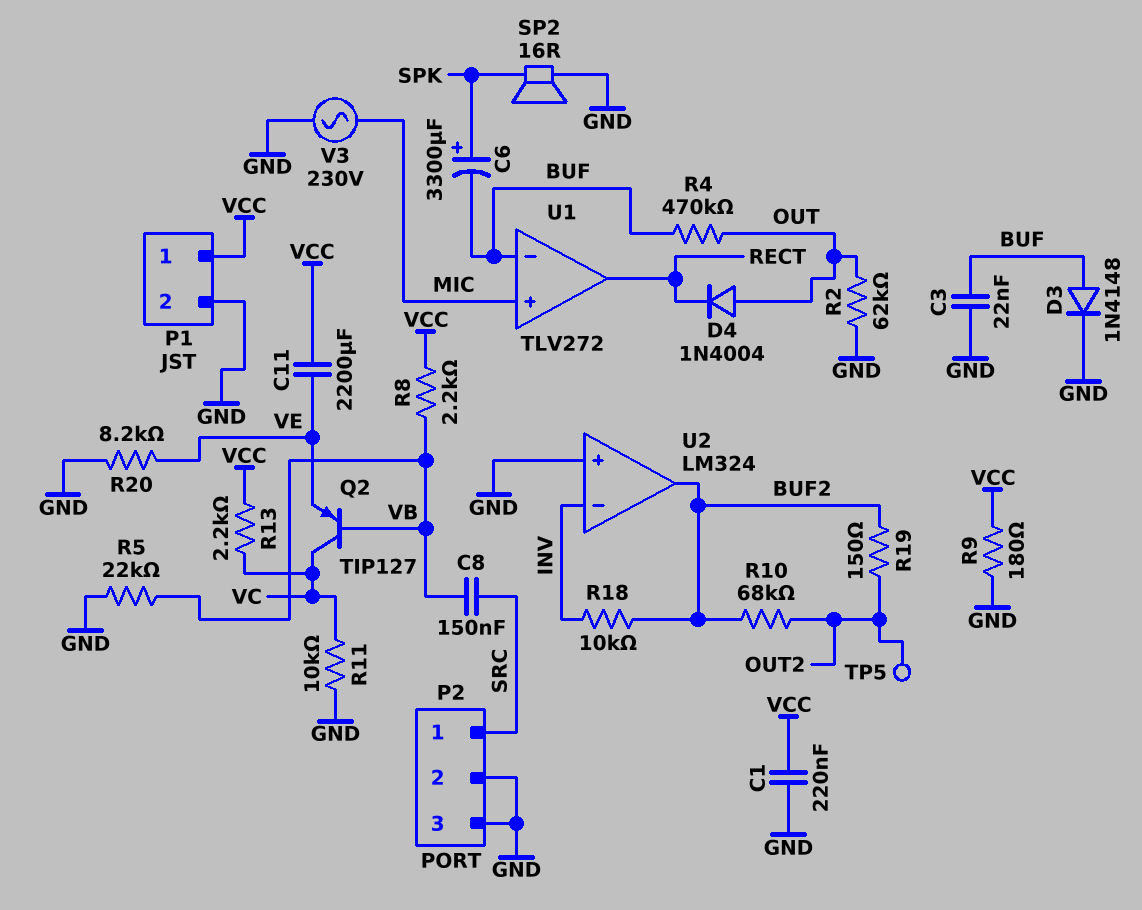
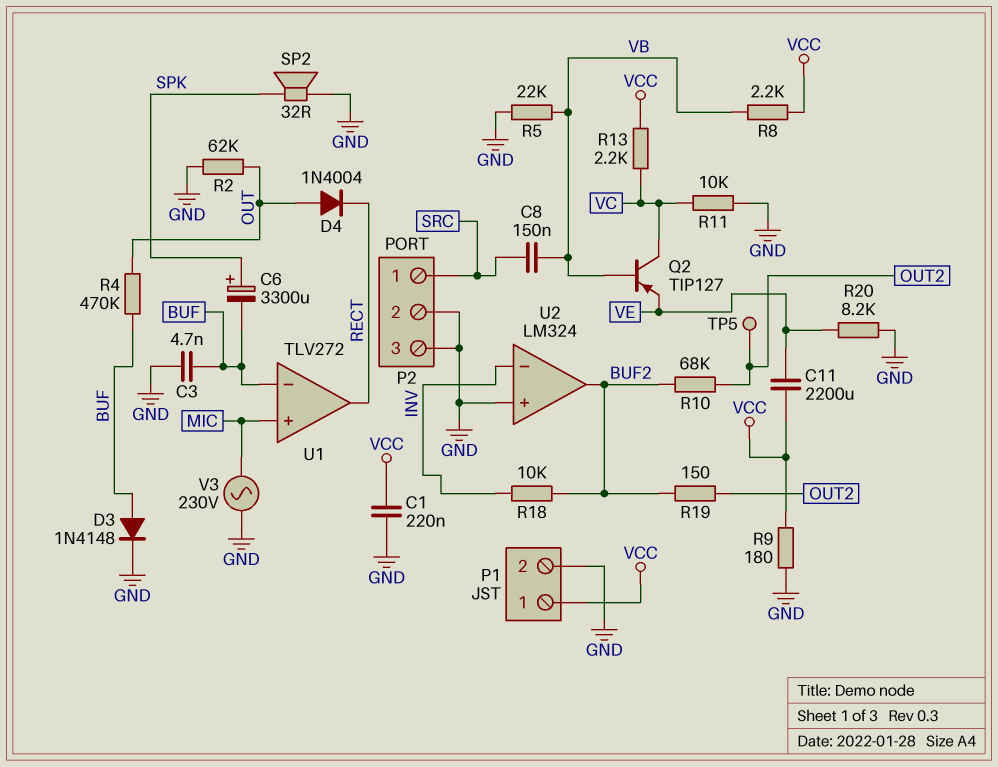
C3: 22nF (BUF, GND) -> 4.7nF (BUF, GND)
SP2: speaker 16R (GND, SPK) -> speaker 32R (GND, SPK)

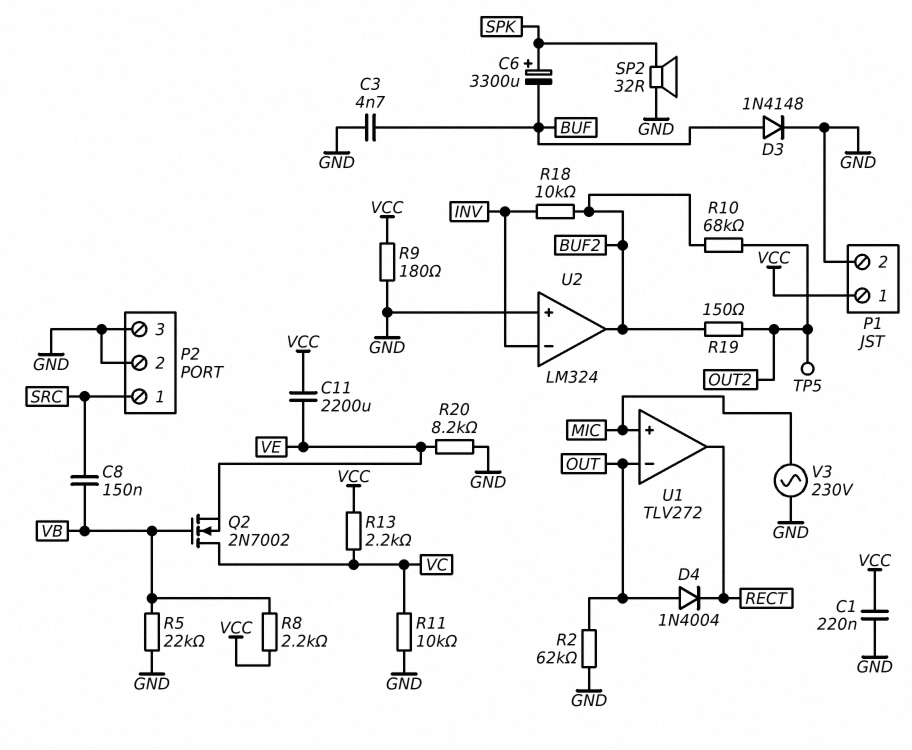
Q2: PNP TIP127 (B VB, C VC, E VE) -> NMOS 2N7002 (G VB, D VC, S VE)
R4: 470k (BUF, OUT) -> none
U1 pin in-: BUF -> OUT

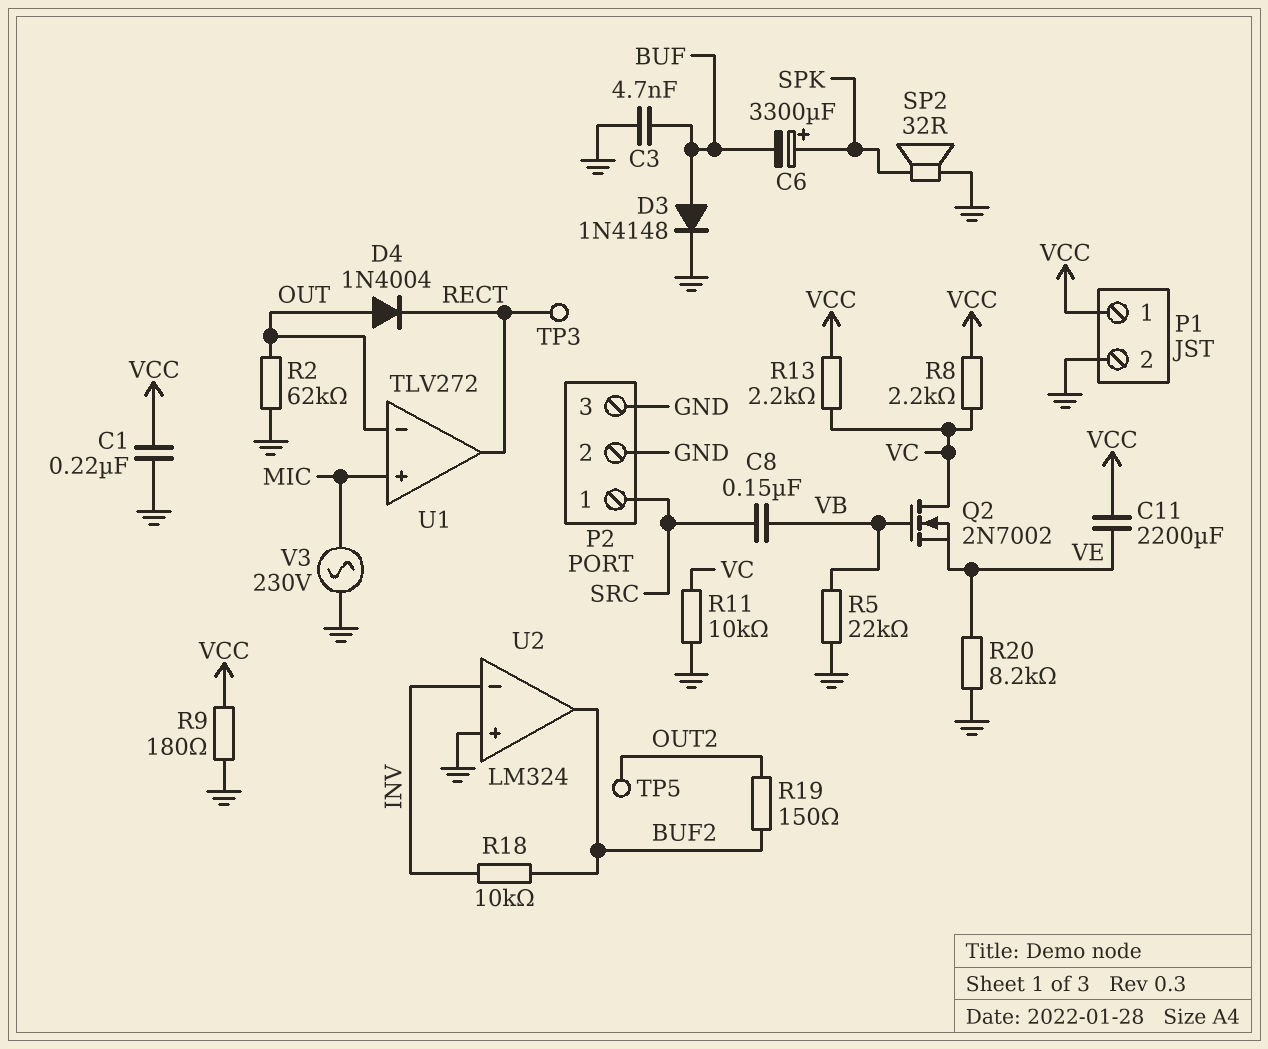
R8: 2.2k (VB, VCC) -> 2.2k (VC, VCC)
R10: 68k (BUF2, OUT2) -> none
TP3: none -> test point (RECT)

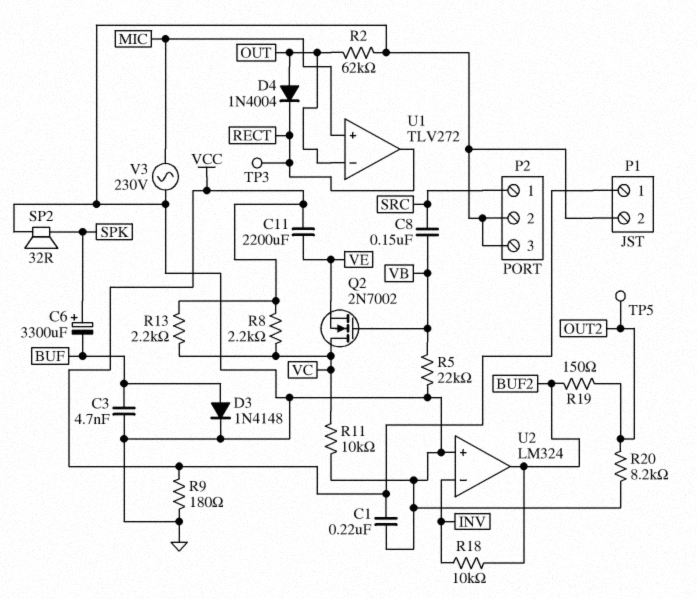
R20: 8.2k (GND, VE) -> 8.2k (GND, OUT2)

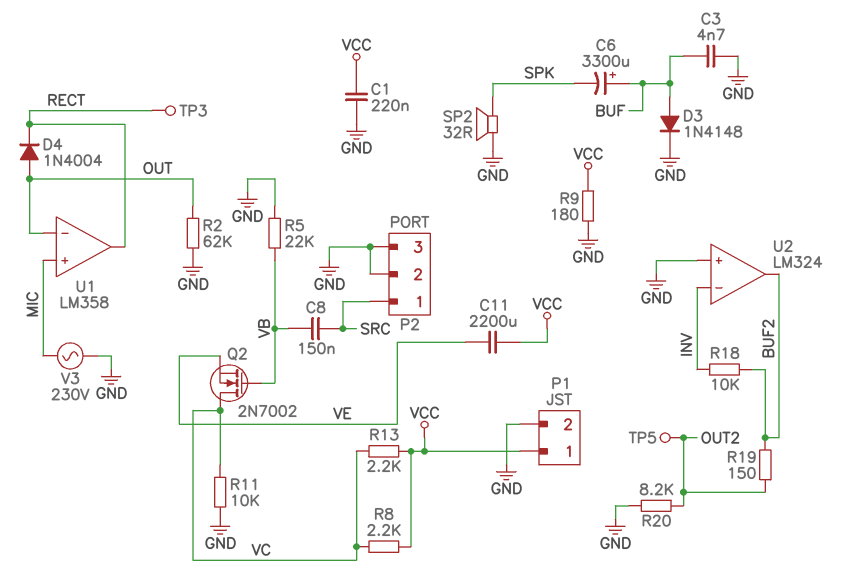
C6: 3300uF (plus SPK, minus BUF) -> 3300uF (plus BUF, minus SPK)
U1: TLV272 -> LM358

